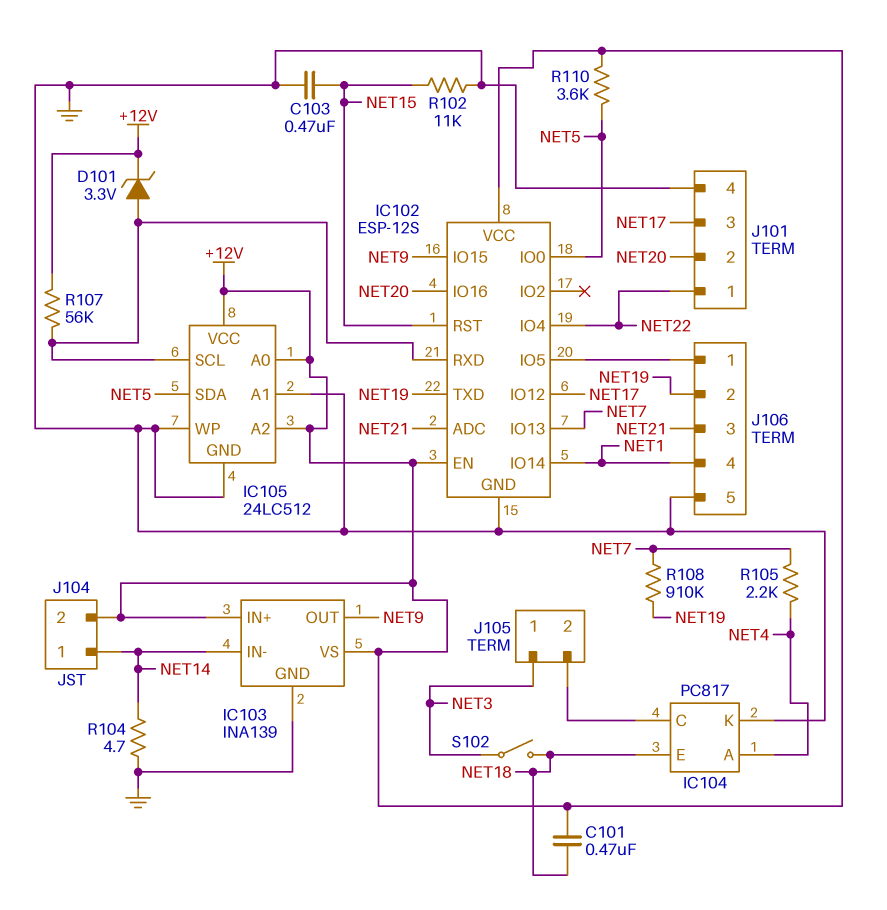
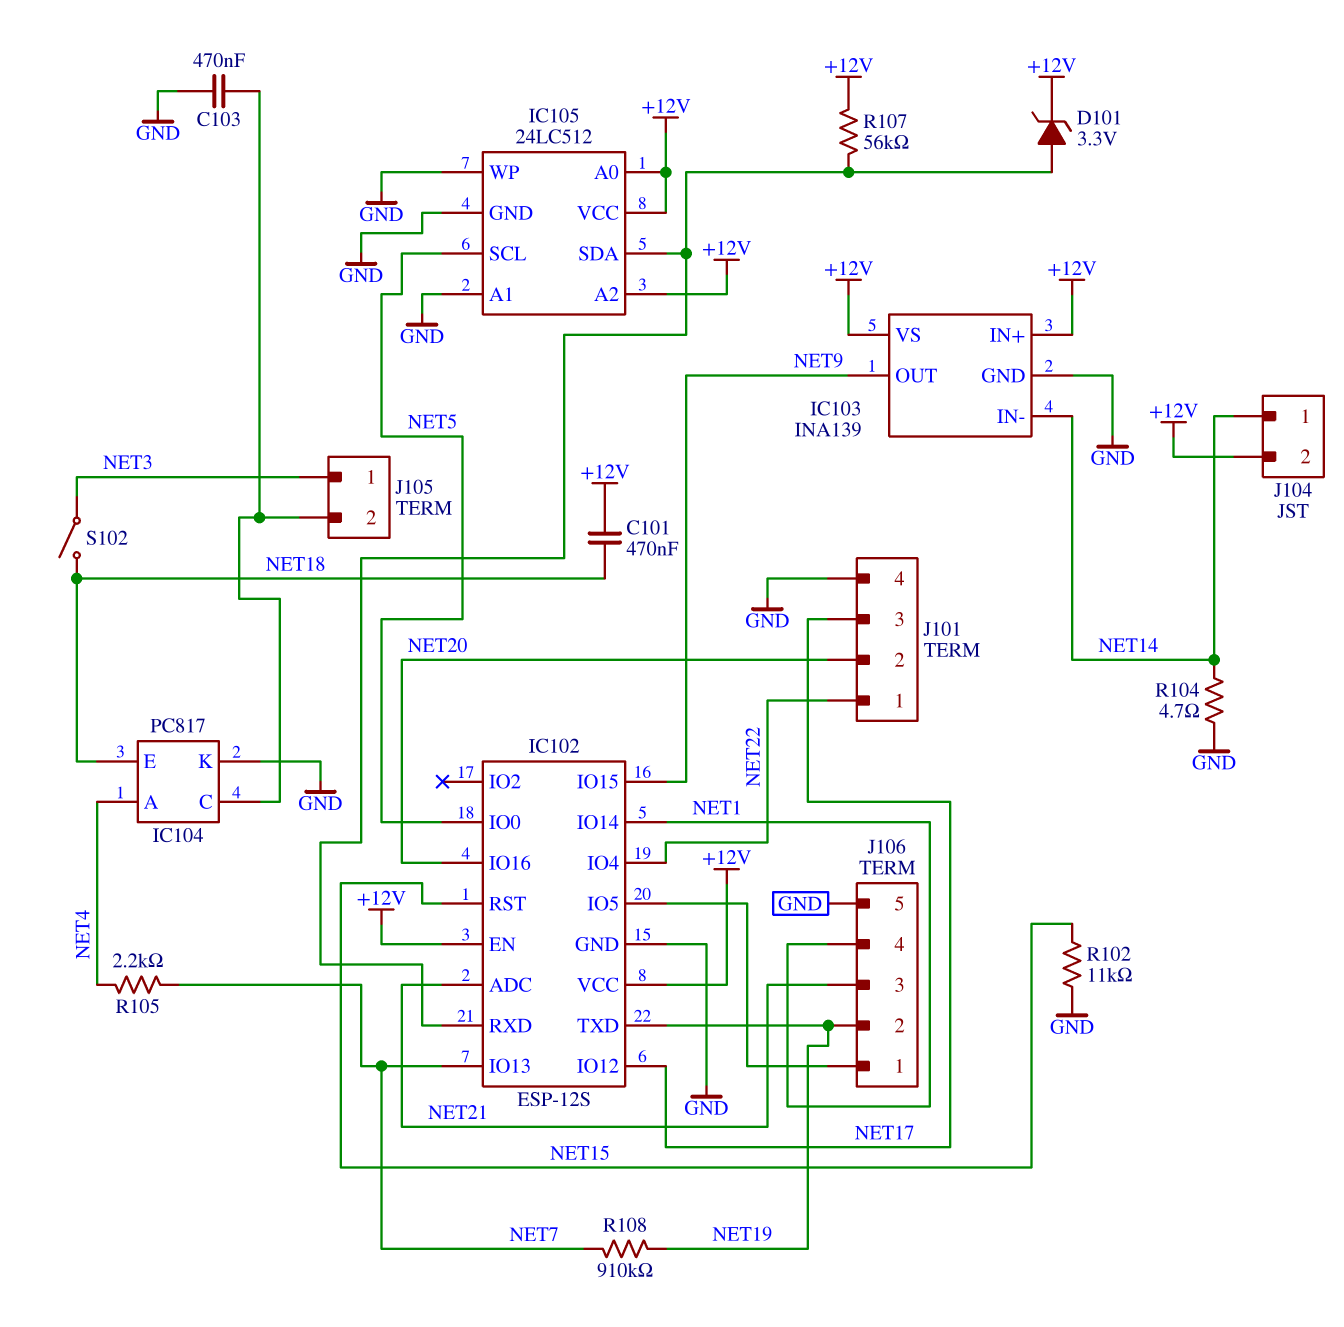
C103: 470nF (GND, NET15) -> 470nF (GND, IC104/C)
IC105 pin SCL: IC102/RXD -> NET5
IC105 pin SDA: NET5 -> IC102/RXD
R110: 3.6k (+12V, NET5) -> none

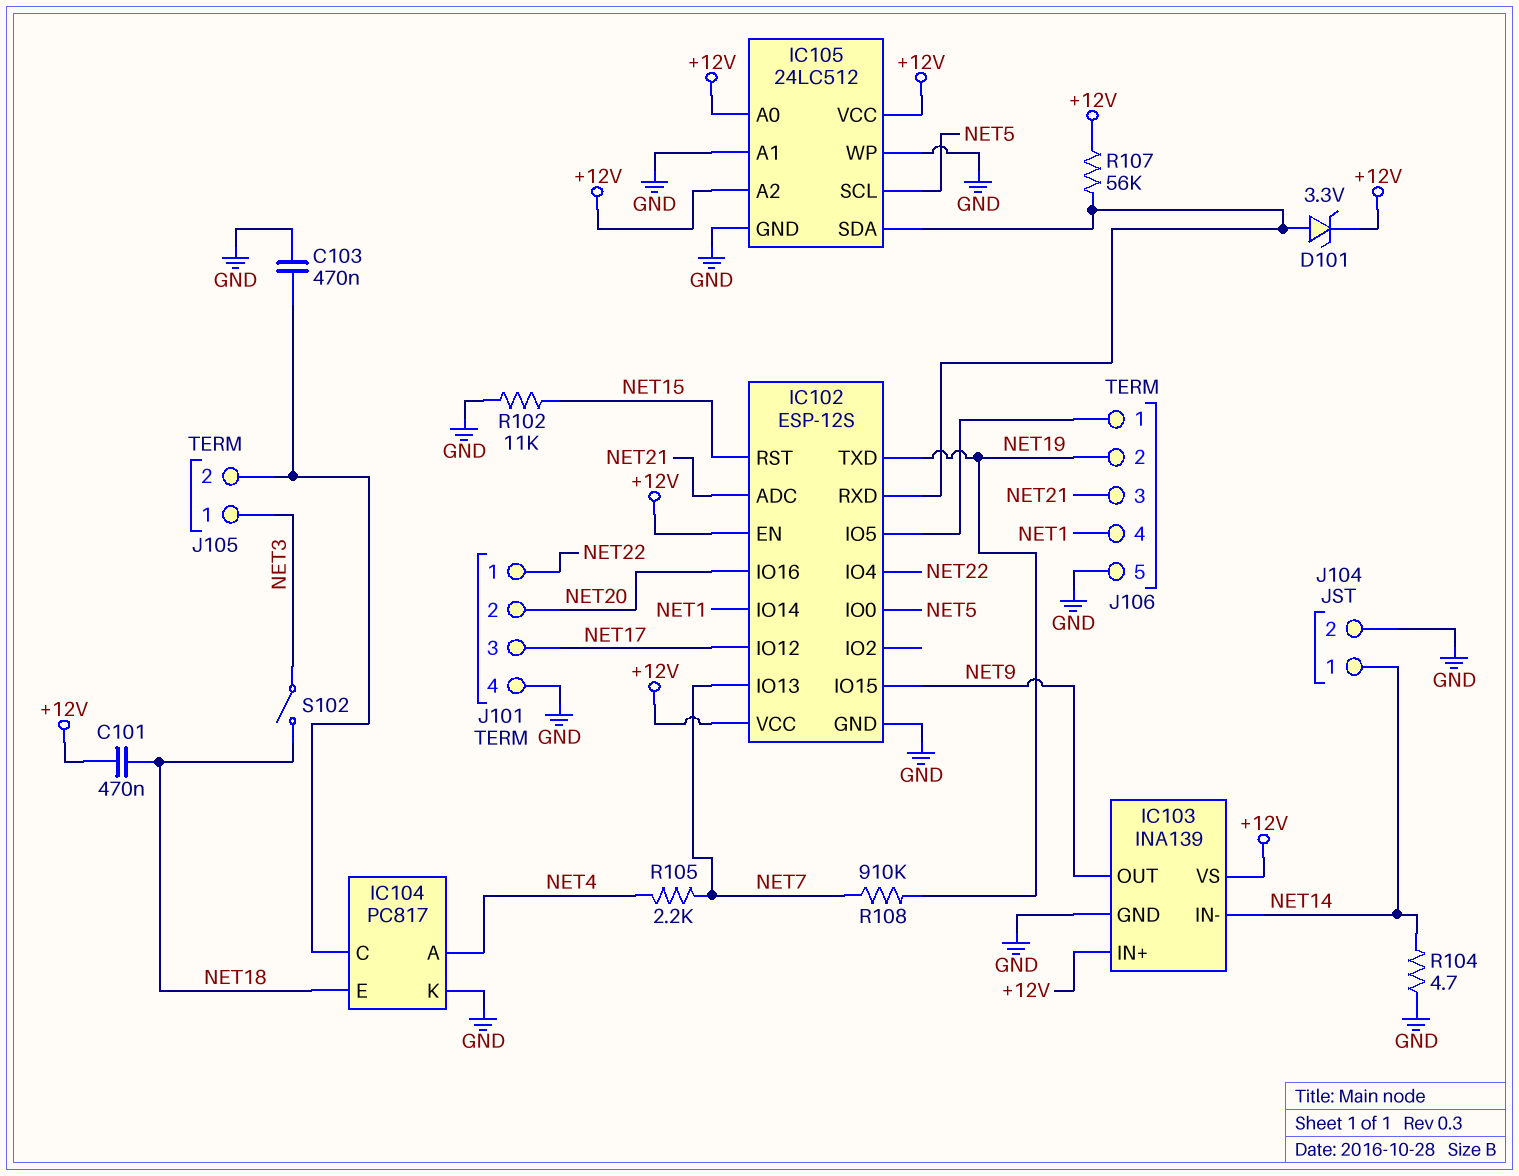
J104 pin 2: +12V -> GND

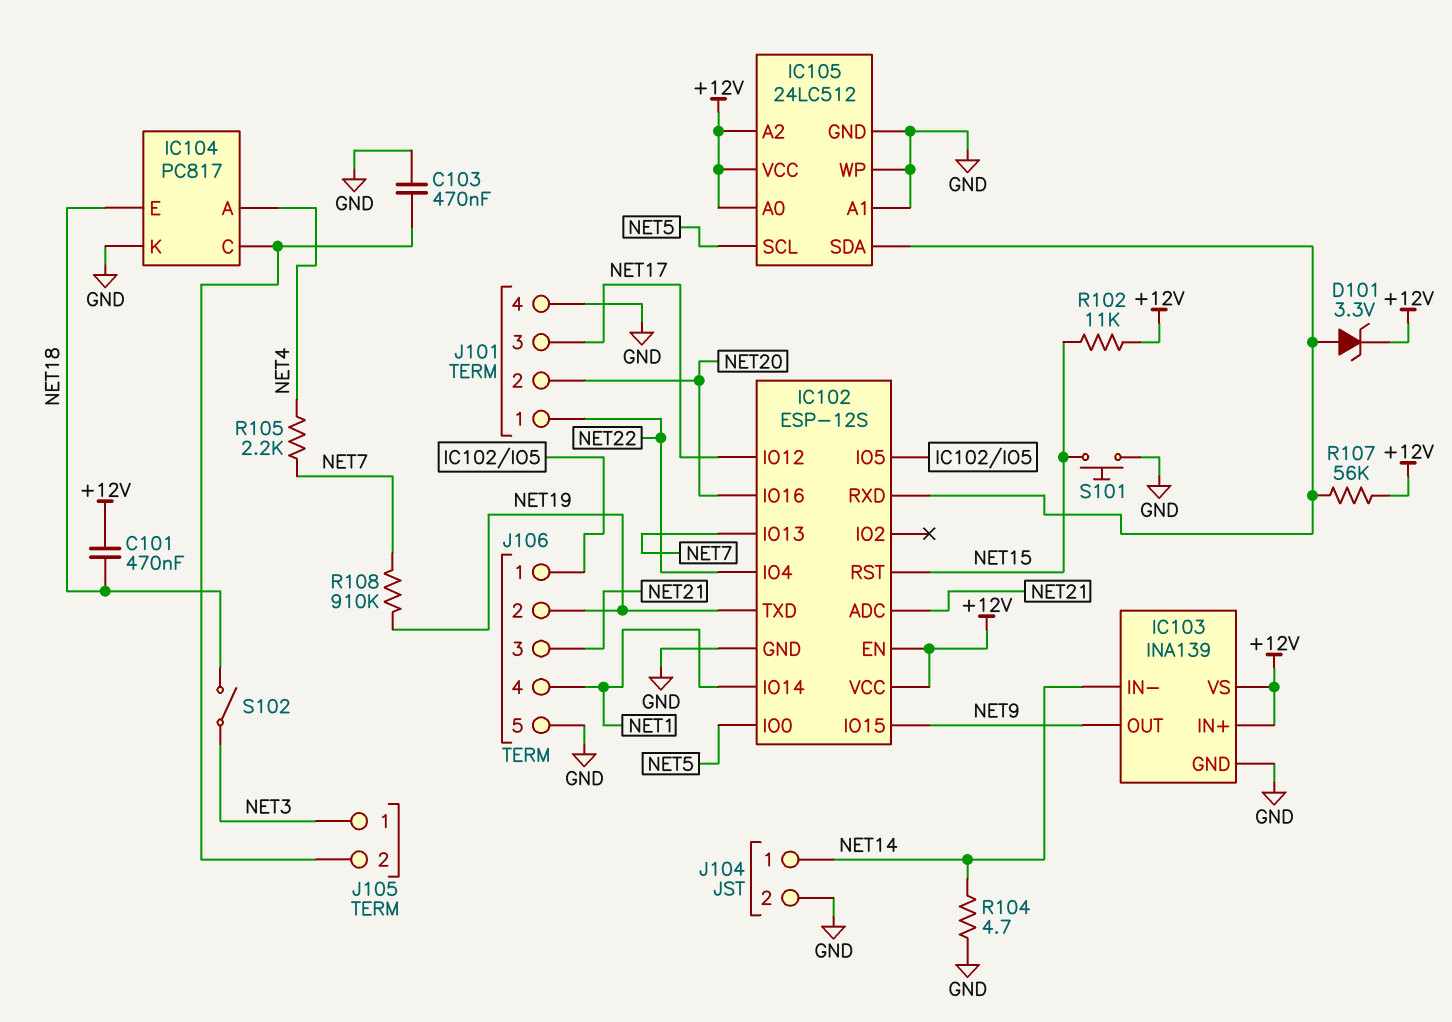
R102: 11k (GND, NET15) -> 11k (+12V, NET15)
S101: none -> button (GND, NET15)

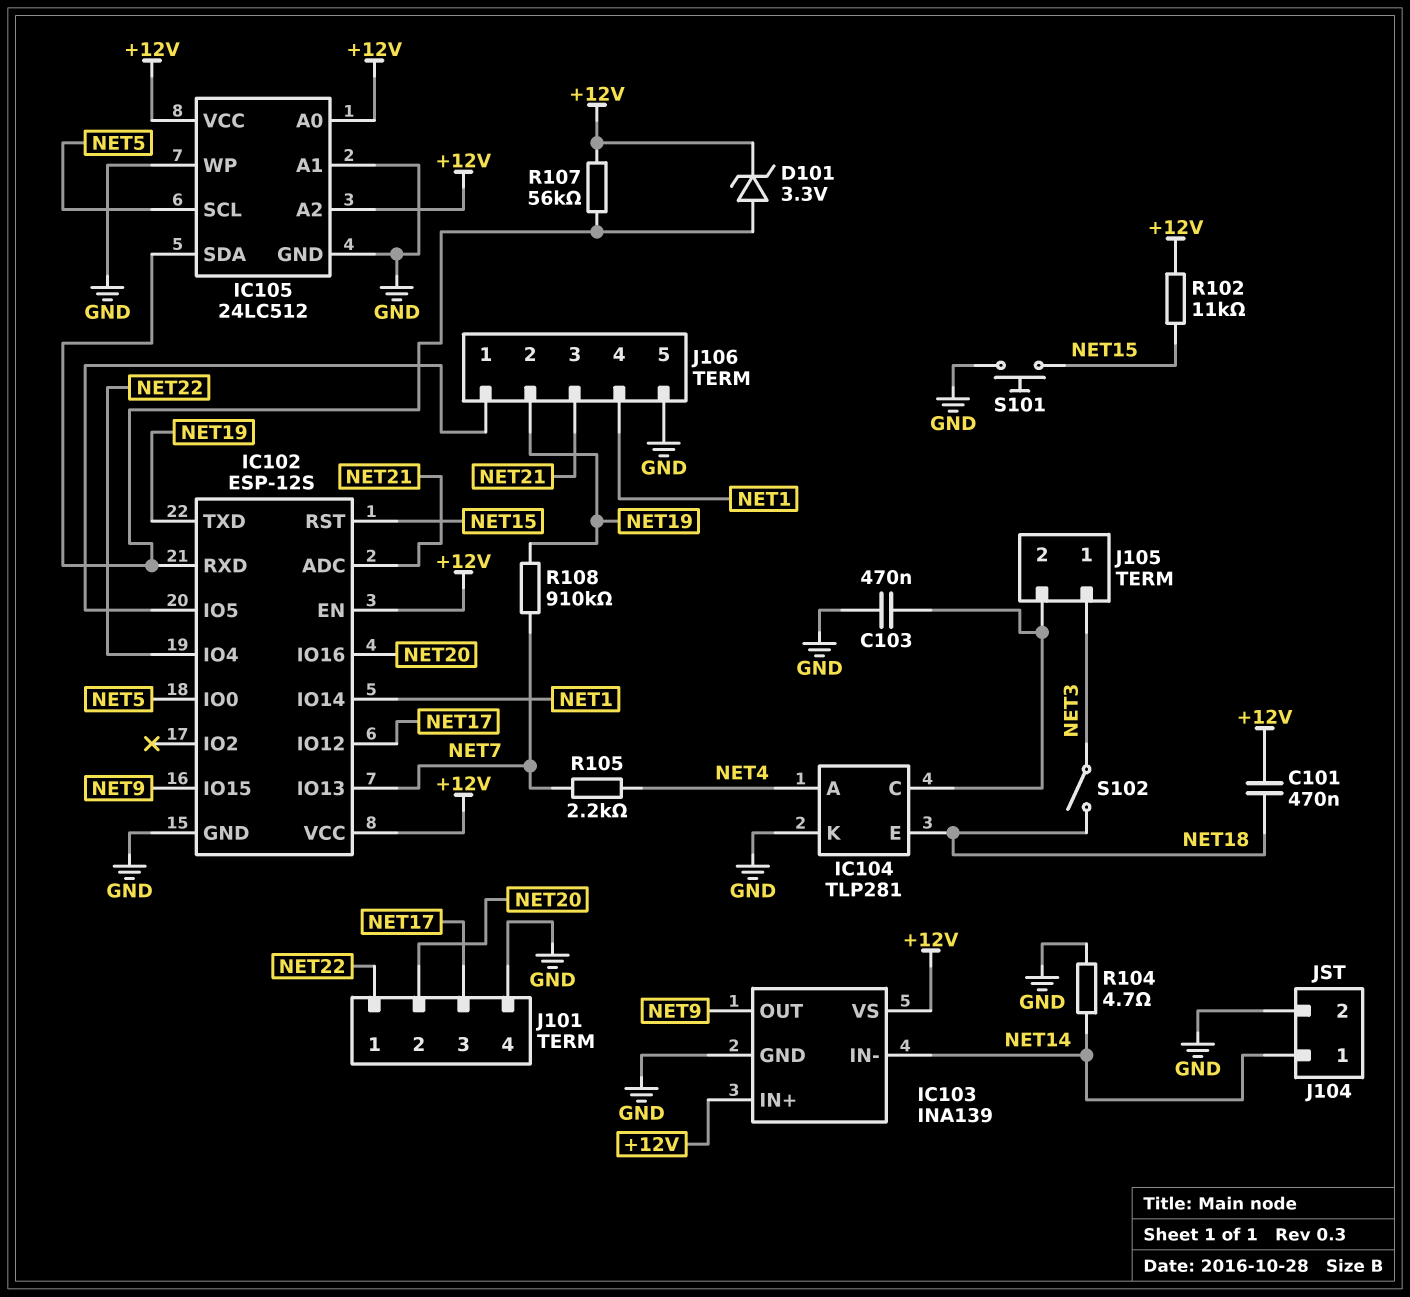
IC104: PC817 -> TLP281

